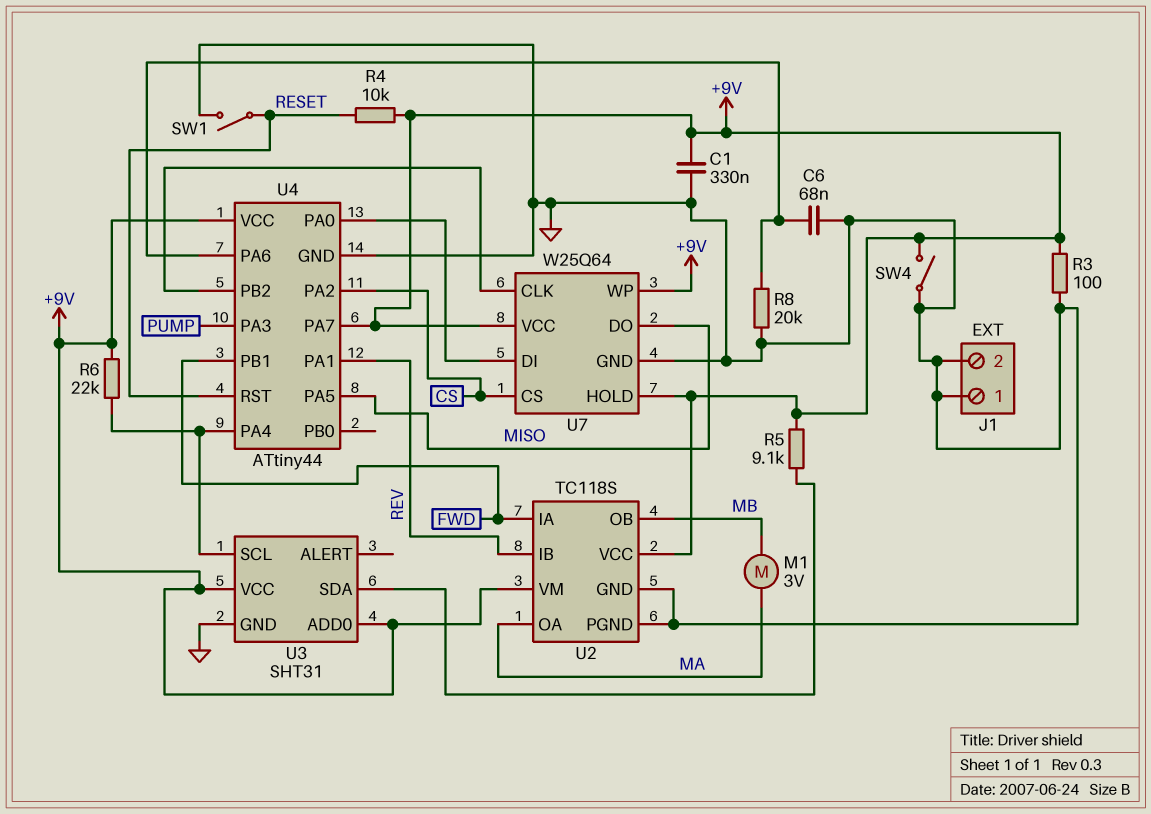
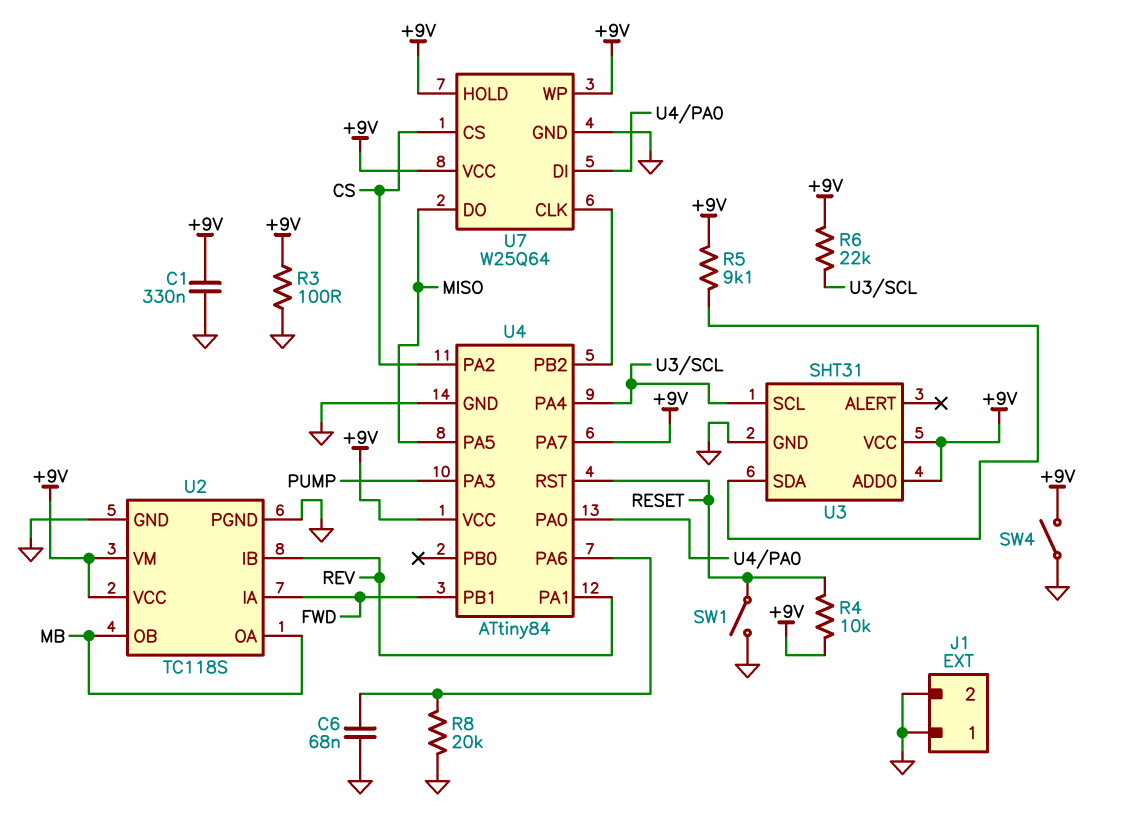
M1: motor 3V (MA, MB) -> none
U2 pin OA: MA -> MB
U4: ATtiny44 -> ATtiny84

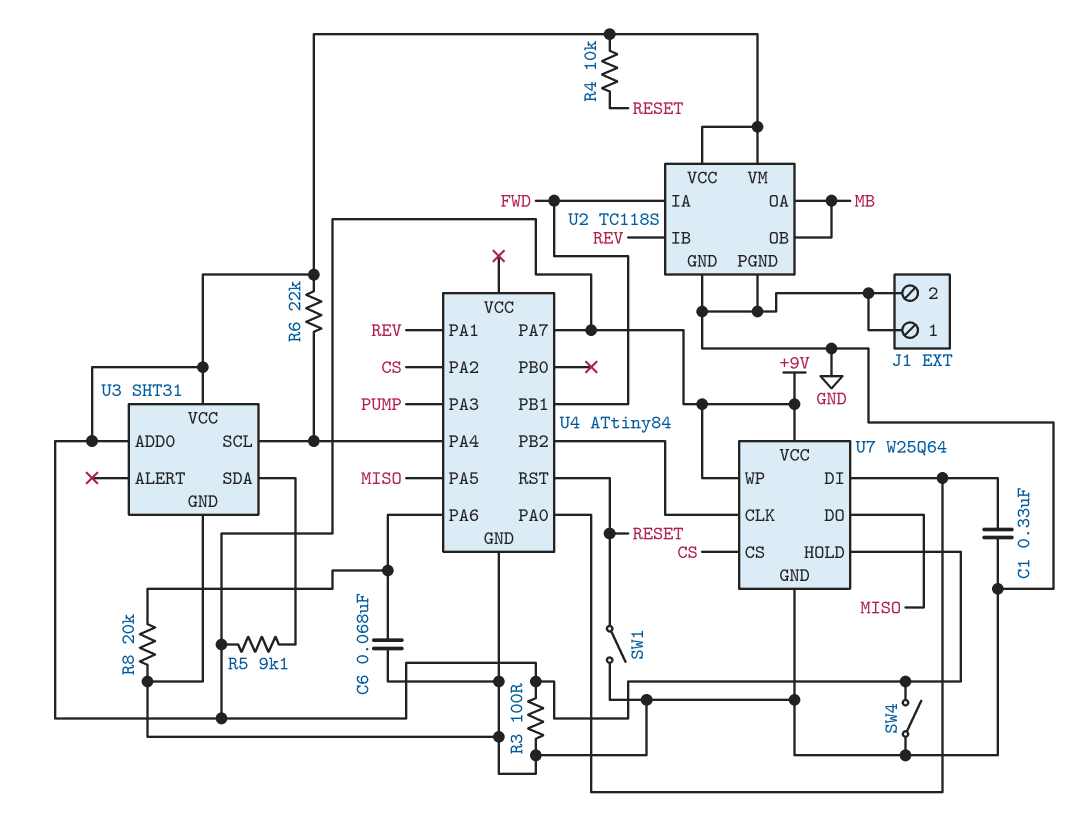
C1: 330nF (+9V, GND) -> 330nF (GND, U4/PA0)
U4 pin VCC: +9V -> none

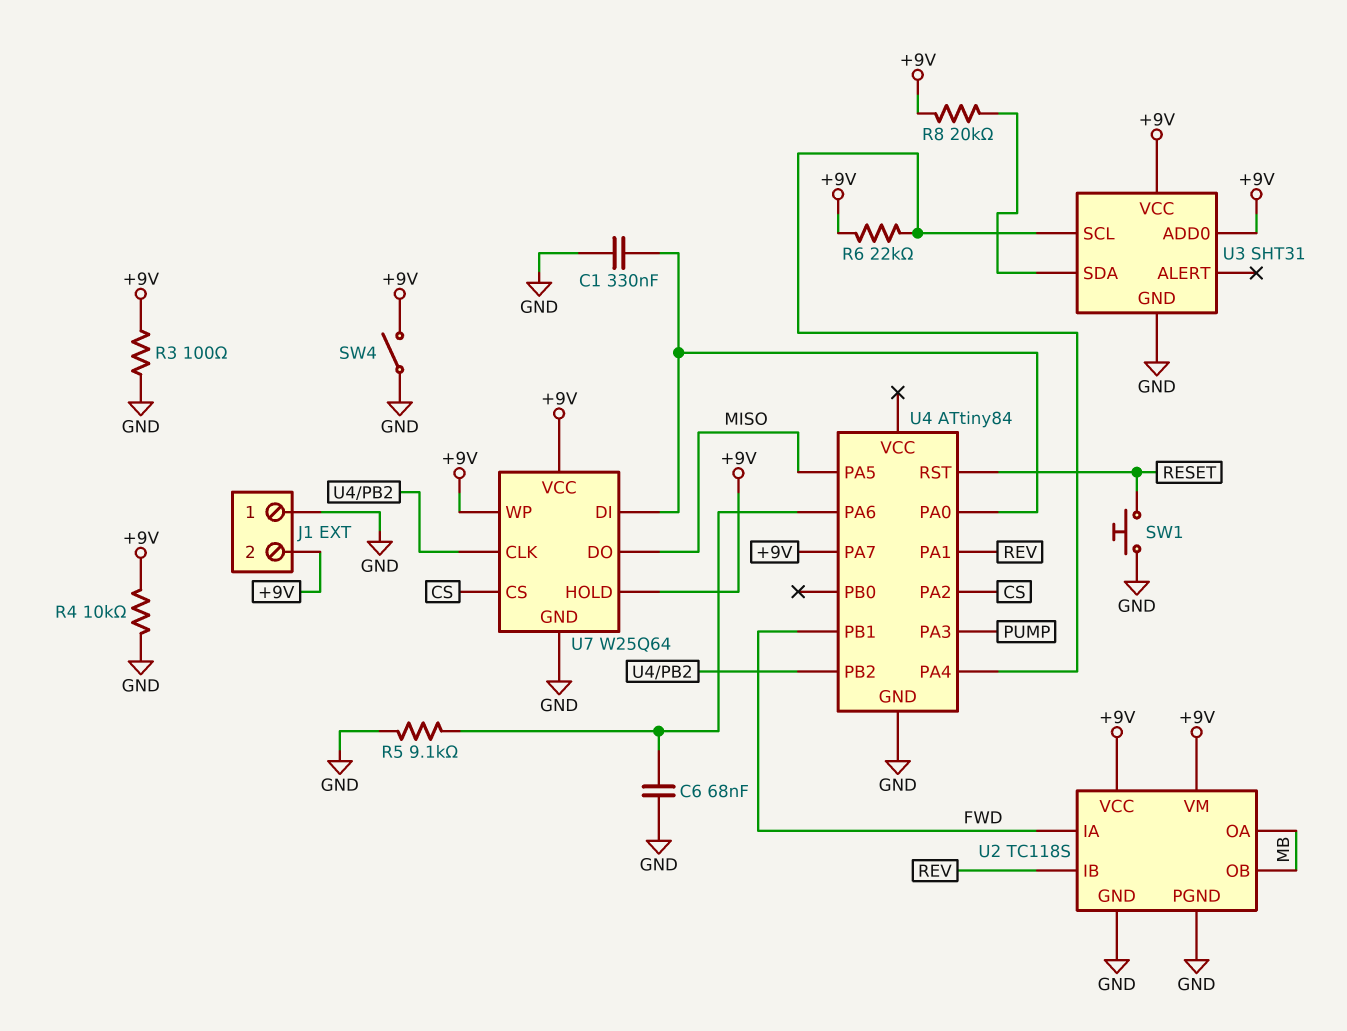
J1 pin 2: GND -> +9V
R4: 10k (+9V, RESET) -> 10k (+9V, GND)
R5: 9.1k (+9V, U3/SDA) -> 9.1k (GND, U4/PA6)
R8: 20k (GND, U4/PA6) -> 20k (+9V, U3/SDA)
SW1: switch (GND, RESET) -> button (GND, RESET)

